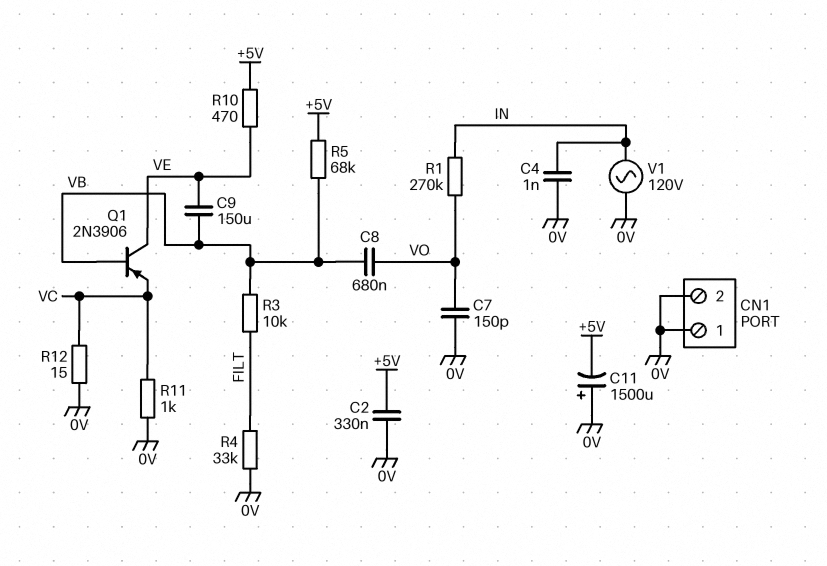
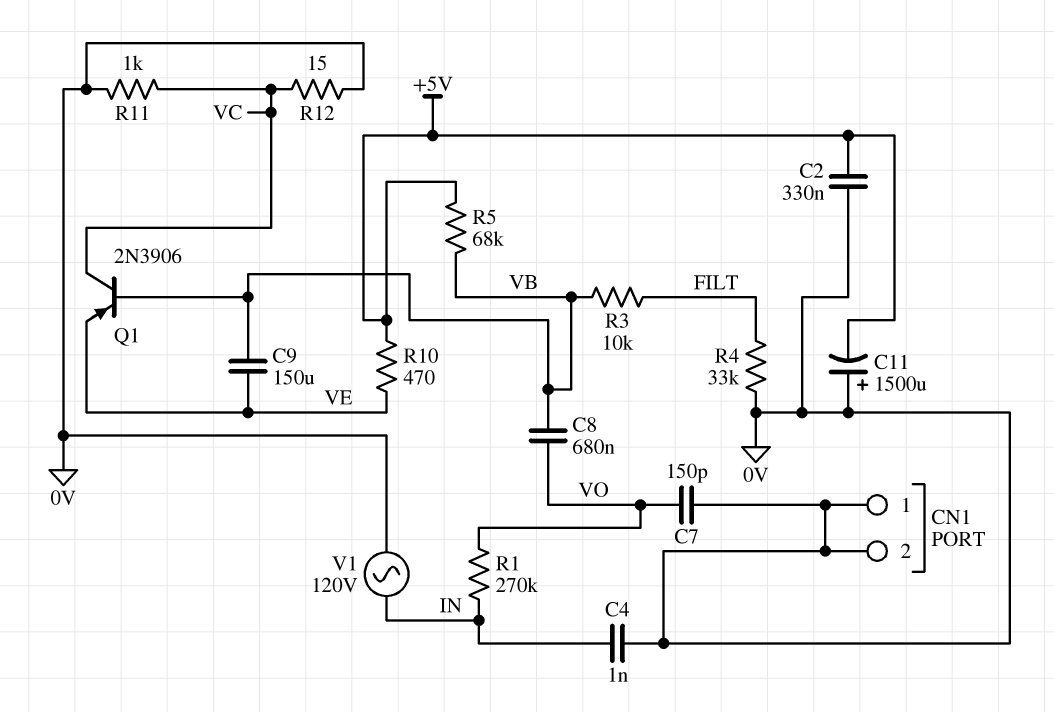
Q1: PNP 2N3906 (B VB, C VE, E VC) -> PNP 2N3906 (B VB, C VC, E VE)

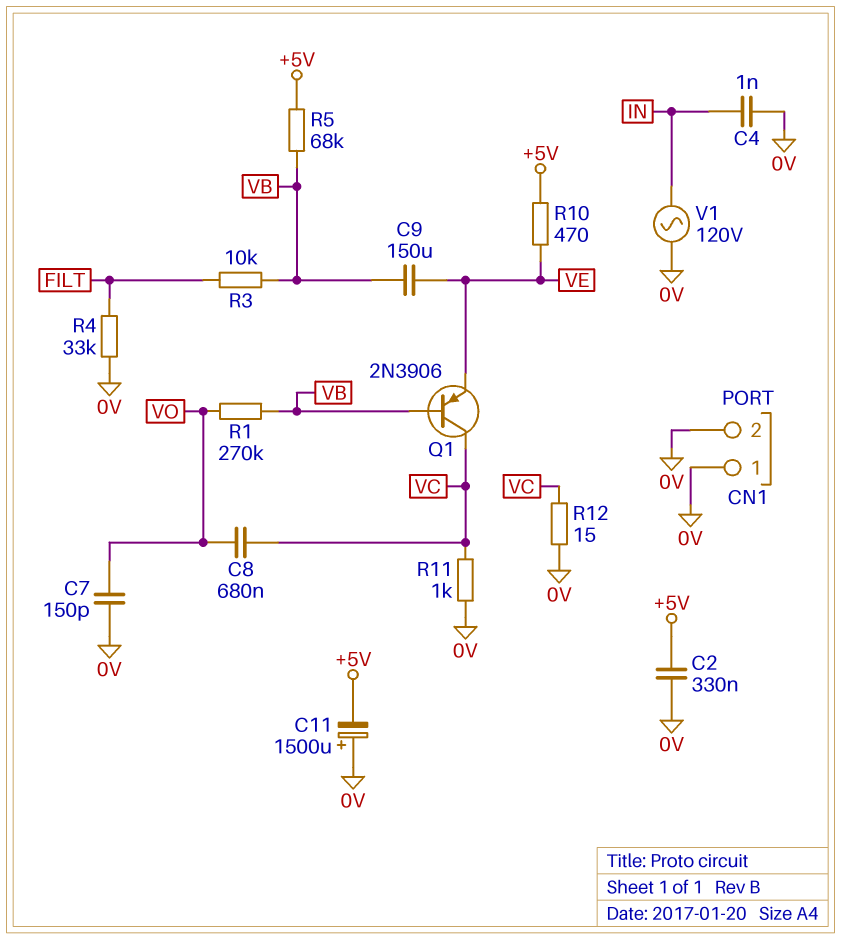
C8: 680nF (VB, VO) -> 680nF (VC, VO)
R1: 270k (IN, VO) -> 270k (VB, VO)

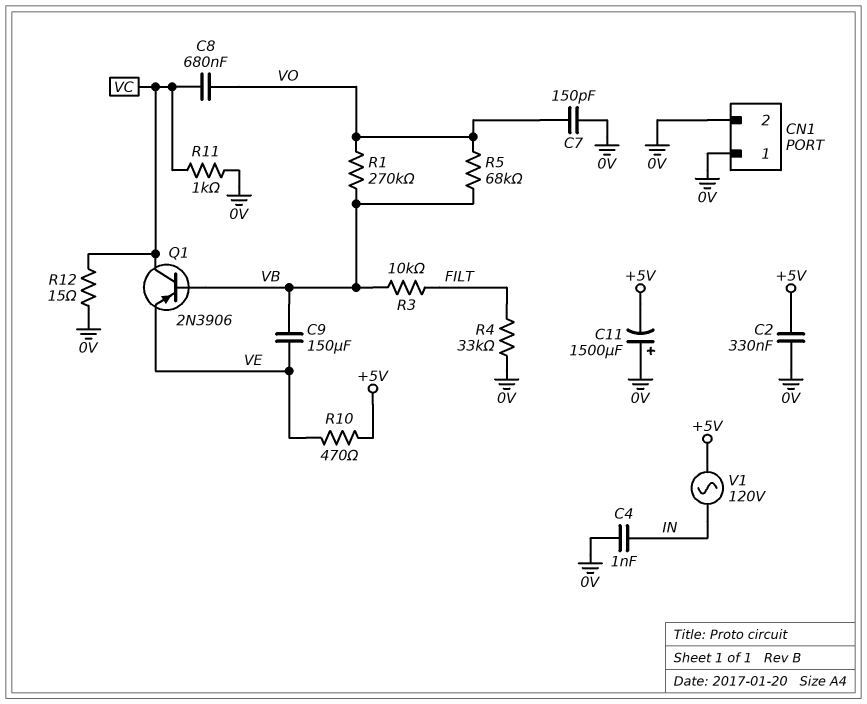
R5: 68k (+5V, VB) -> 68k (VB, VO)
V1: AC 120V (0V, IN) -> AC 120V (+5V, IN)

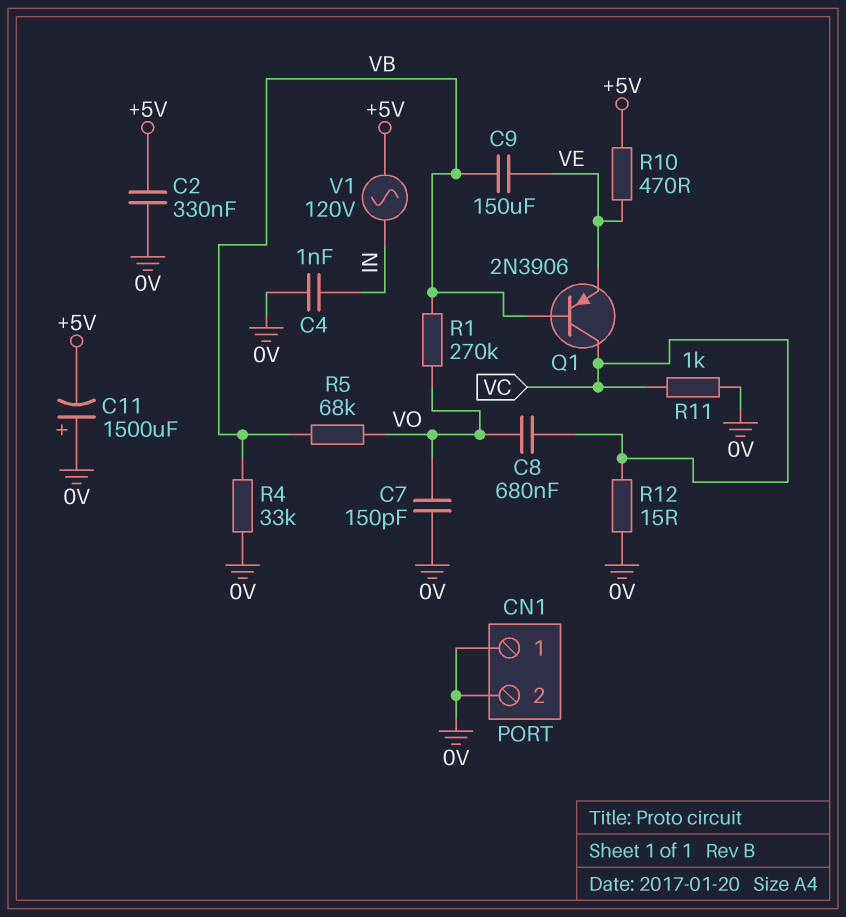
R3: 10k (FILT, VB) -> none
R4: 33k (0V, FILT) -> 33k (0V, VB)

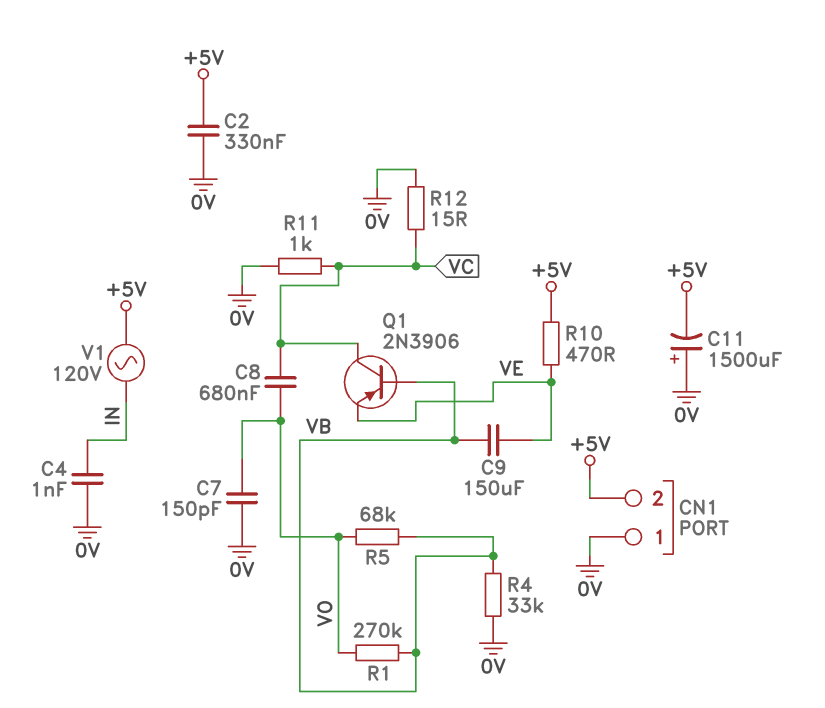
CN1 pin 2: 0V -> +5V

